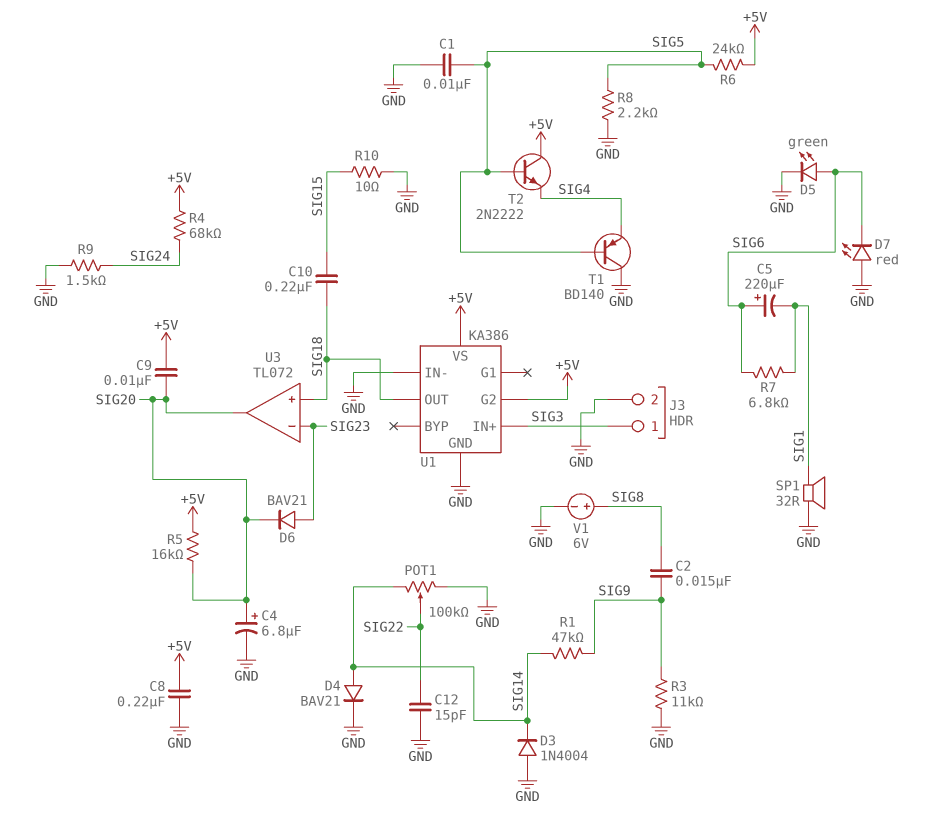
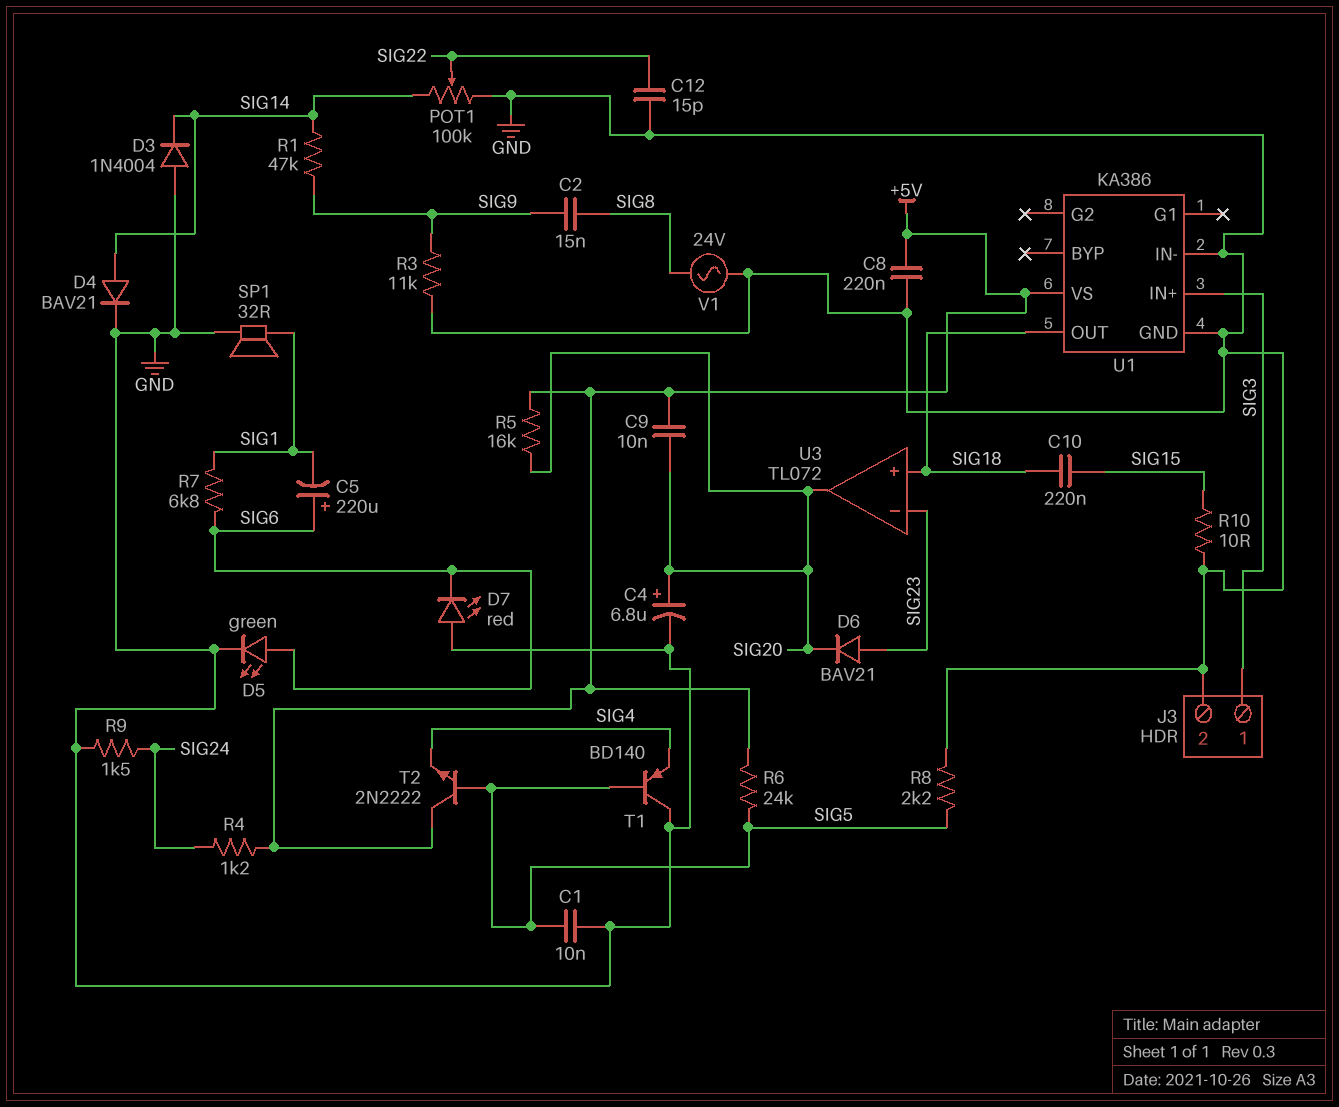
R4: 68k (+5V, SIG24) -> 1.2k (+5V, SIG24)
U1 pin G2: +5V -> none
V1: 6V (plus SIG8, minus GND) -> AC 24V (GND, SIG8)

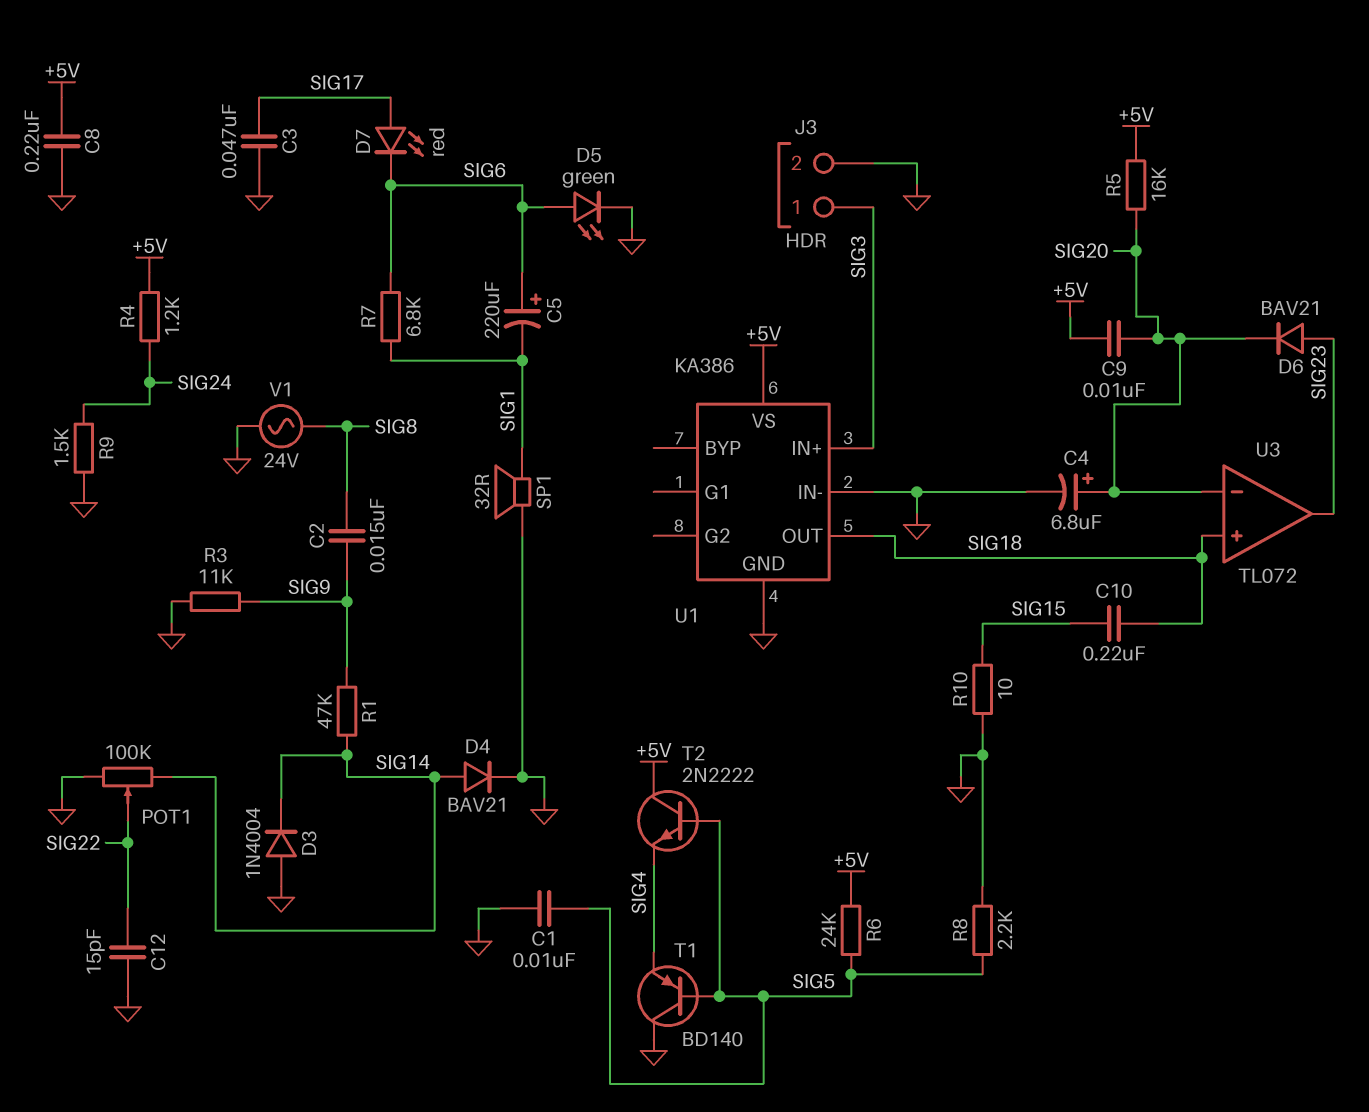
C3: none -> 47nF (GND, SIG17)
D7: LED red (A GND, K SIG6) -> LED red (A SIG17, K SIG6)
U3 pin in-: SIG23 -> SIG20
U3 pin out: SIG20 -> SIG23

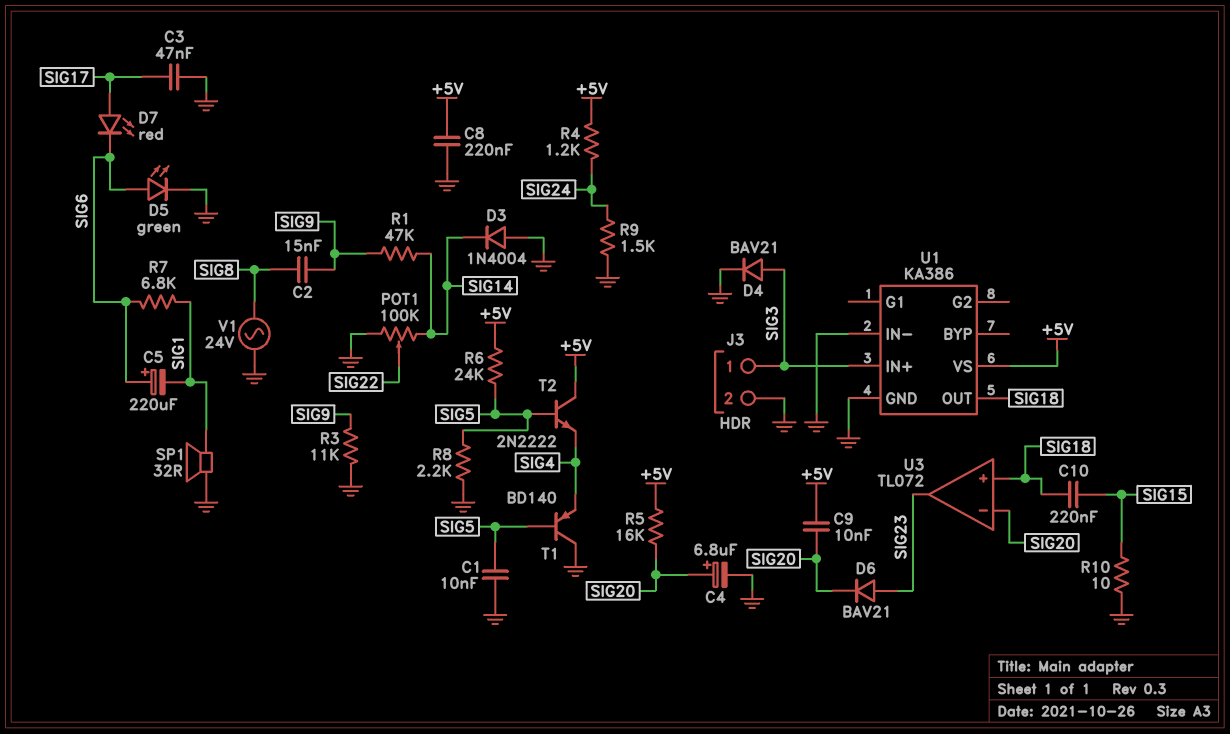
C12: 15pF (GND, SIG22) -> none
D4: diode BAV21 (A SIG14, K GND) -> diode BAV21 (A SIG3, K GND)

